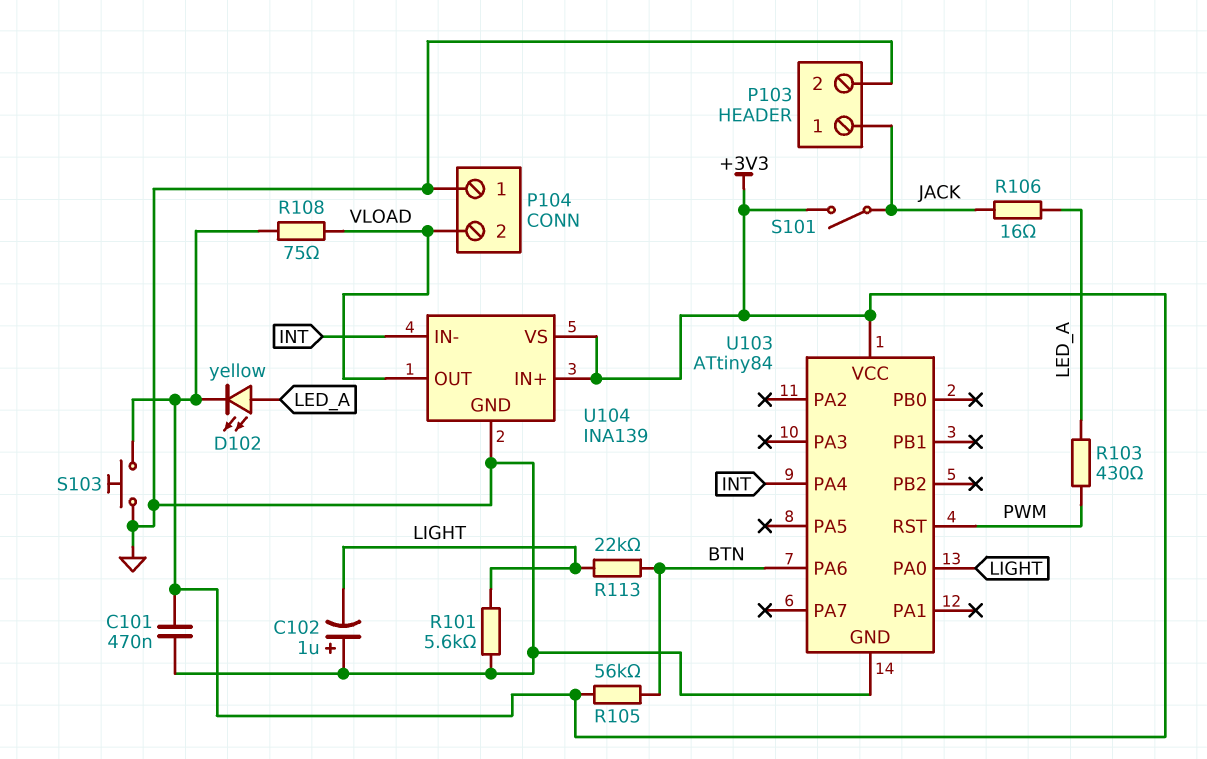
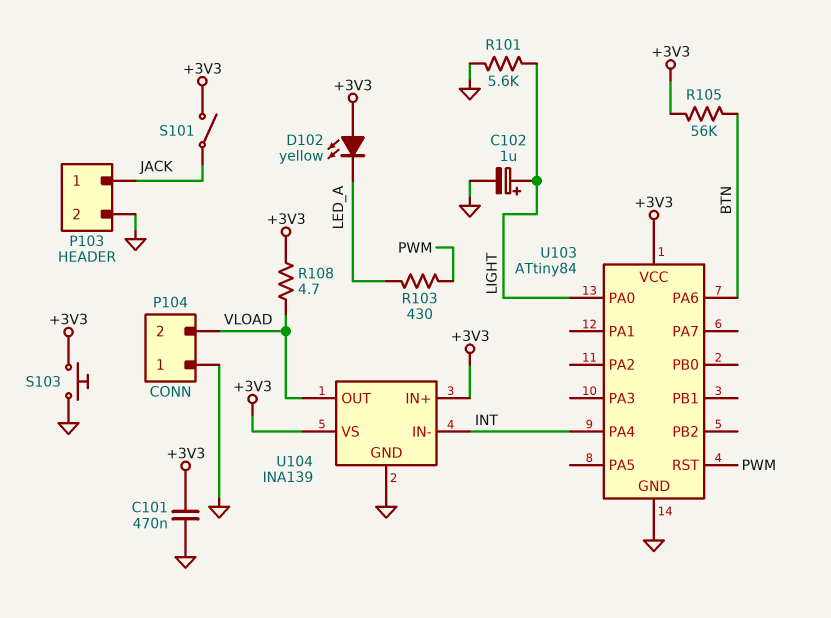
C102: 1uF (plus GND, minus LIGHT) -> 1uF (plus LIGHT, minus GND)
D102: LED yellow (A LED_A, K +3V3) -> LED yellow (A +3V3, K LED_A)
R106: 16 (JACK, LED_A) -> none
R108: 75 (+3V3, VLOAD) -> 4.7 (+3V3, VLOAD)
R113: 22k (BTN, LIGHT) -> none

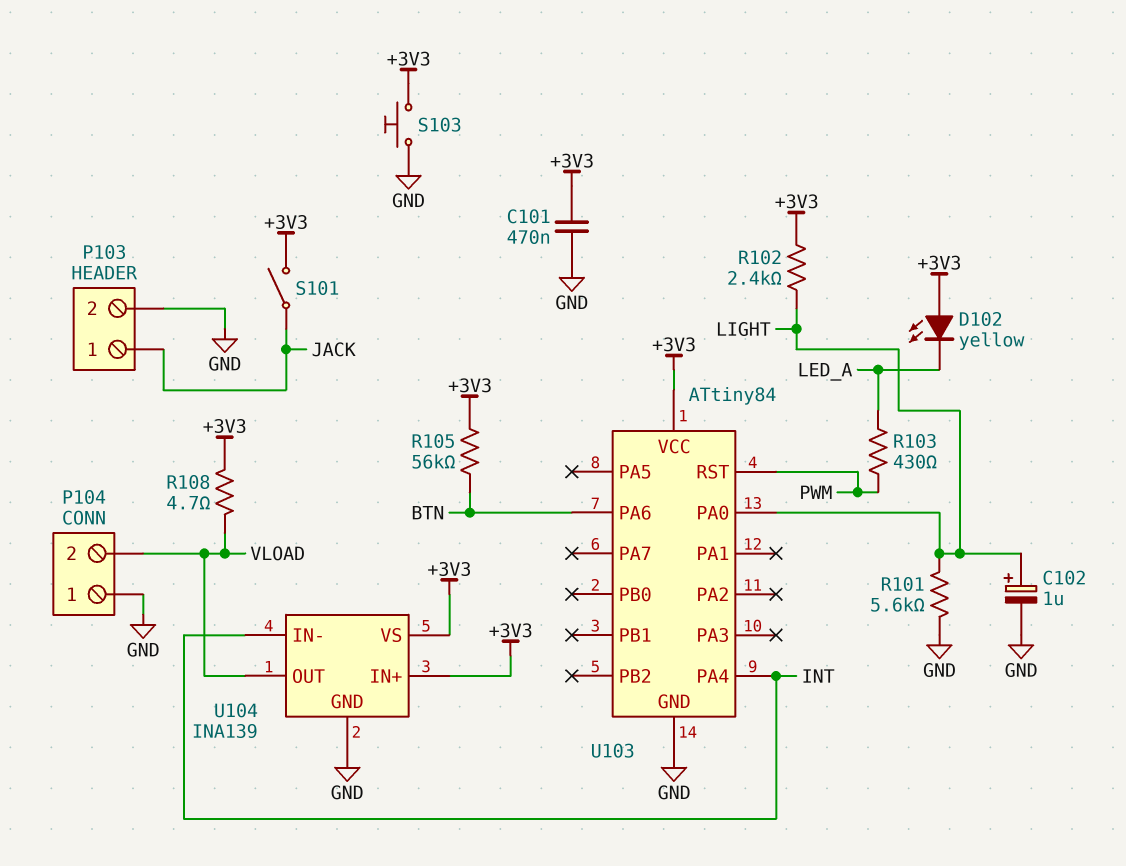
R102: none -> 2.4k (+3V3, LIGHT)

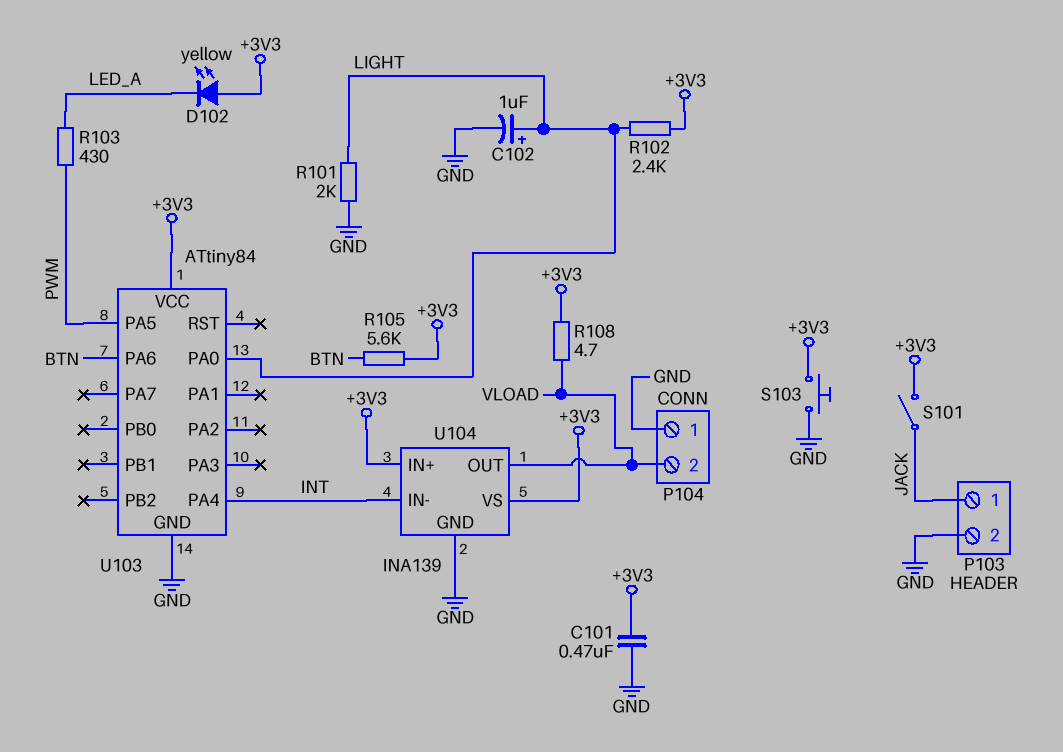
R101: 5.6k (GND, LIGHT) -> 2k (GND, LIGHT)
R105: 56k (+3V3, BTN) -> 5.6k (+3V3, BTN)
U103 pin PA5: none -> PWM
U103 pin RST: PWM -> none

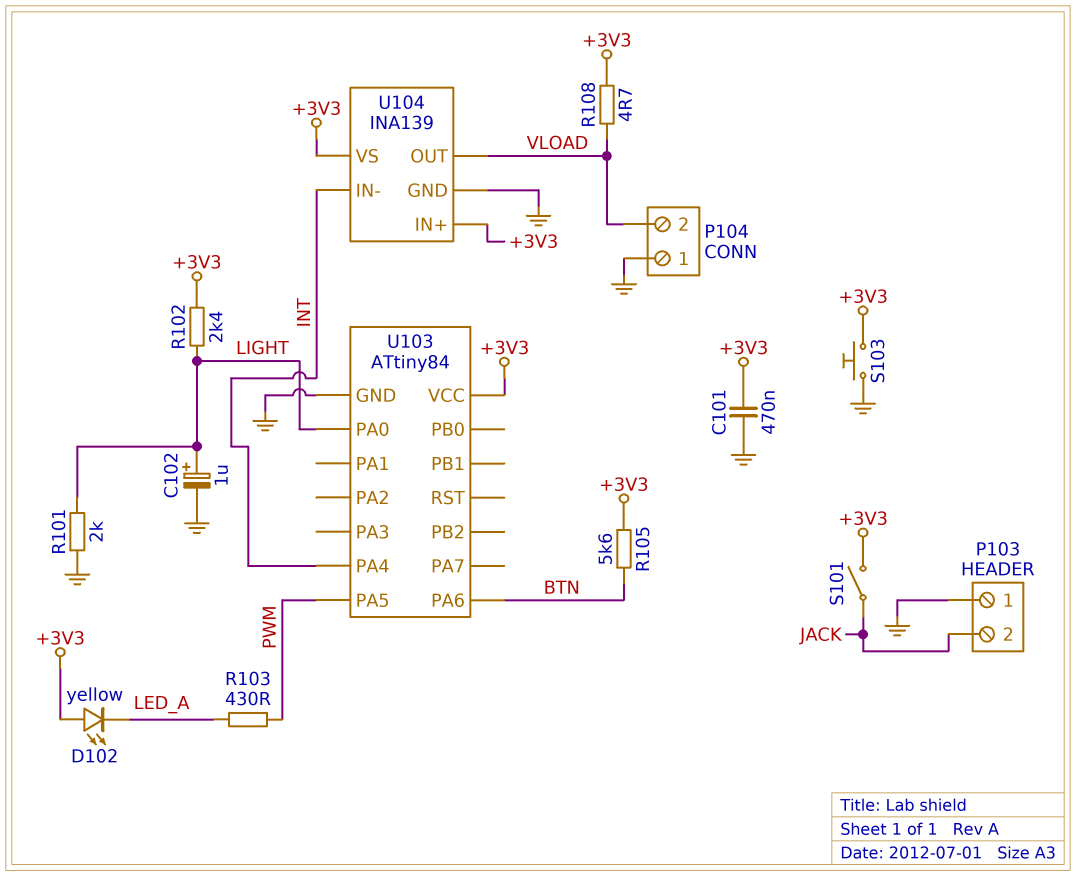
P103 pin 1: JACK -> GND
P103 pin 2: GND -> JACK

